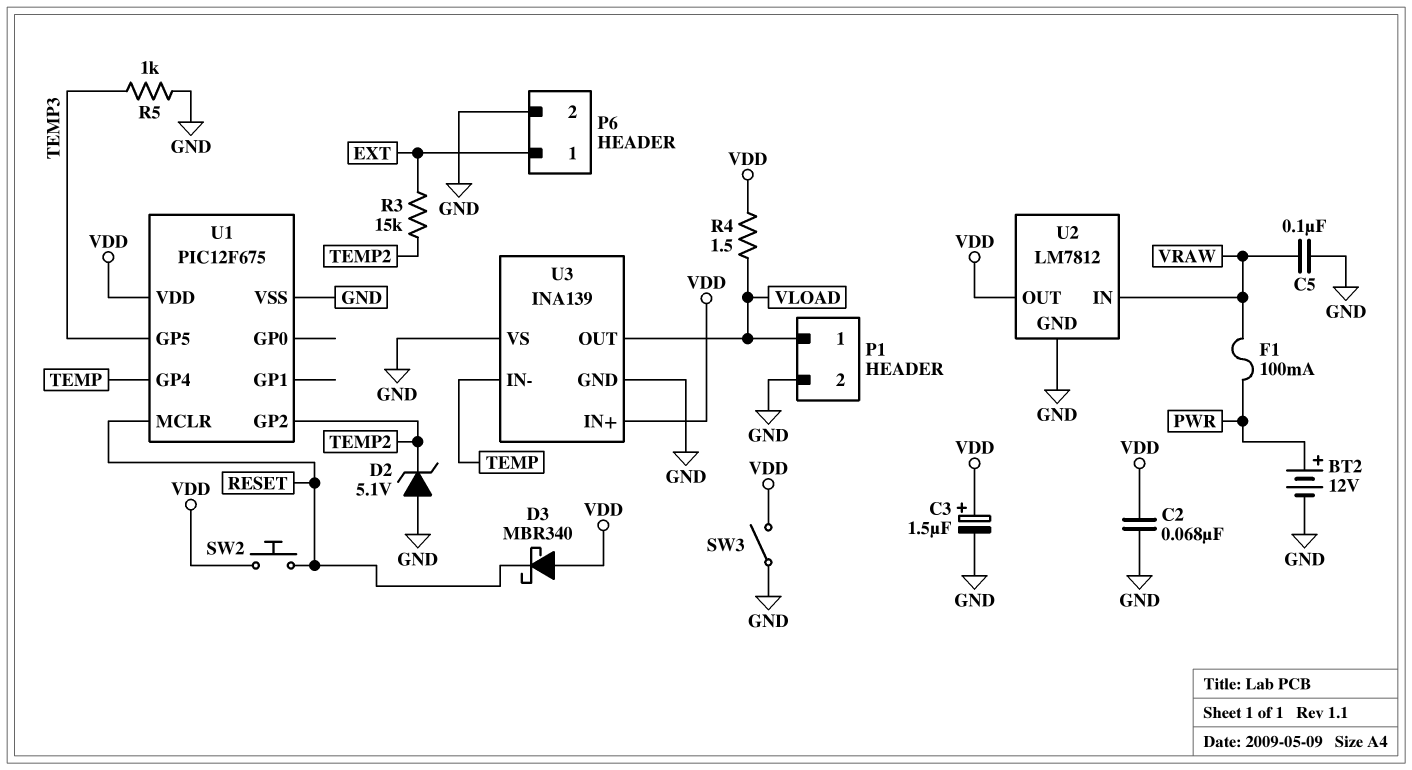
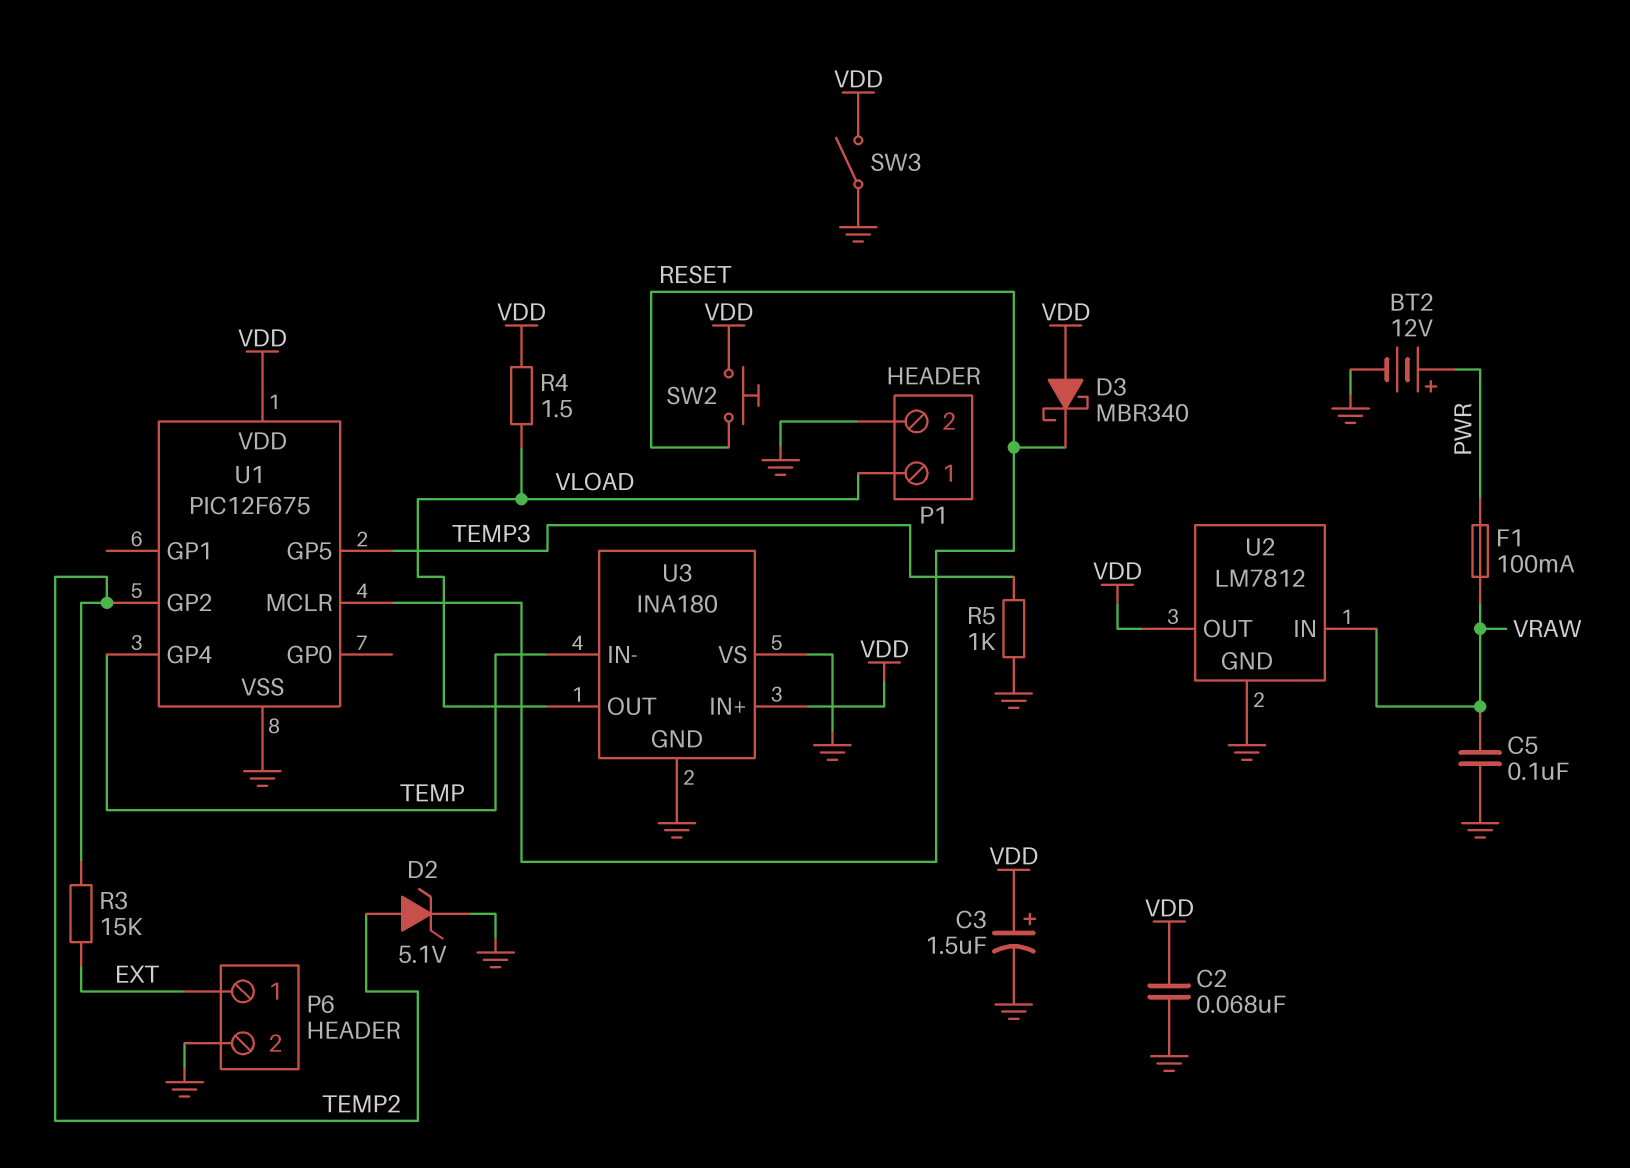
D2: zener 5.1V (A GND, K TEMP2) -> zener 5.1V (A TEMP2, K GND)
U3: INA139 -> INA180

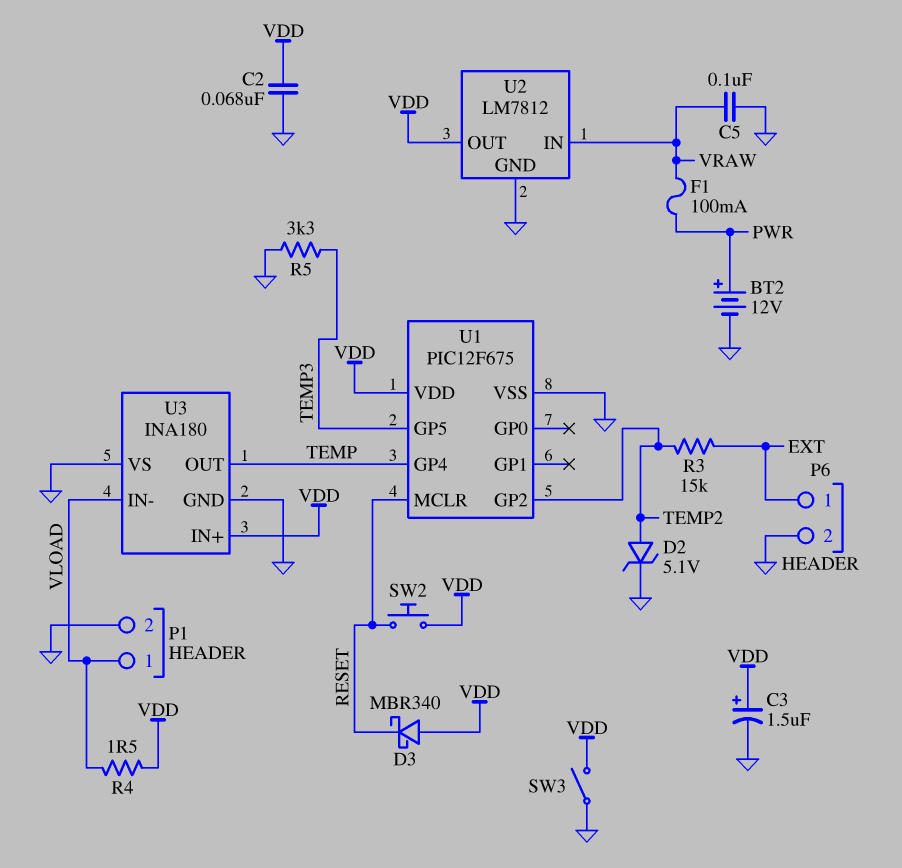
R5: 1k (GND, TEMP3) -> 3.3k (GND, TEMP3)
U3 pin IN-: TEMP -> VLOAD
U3 pin OUT: VLOAD -> TEMP

